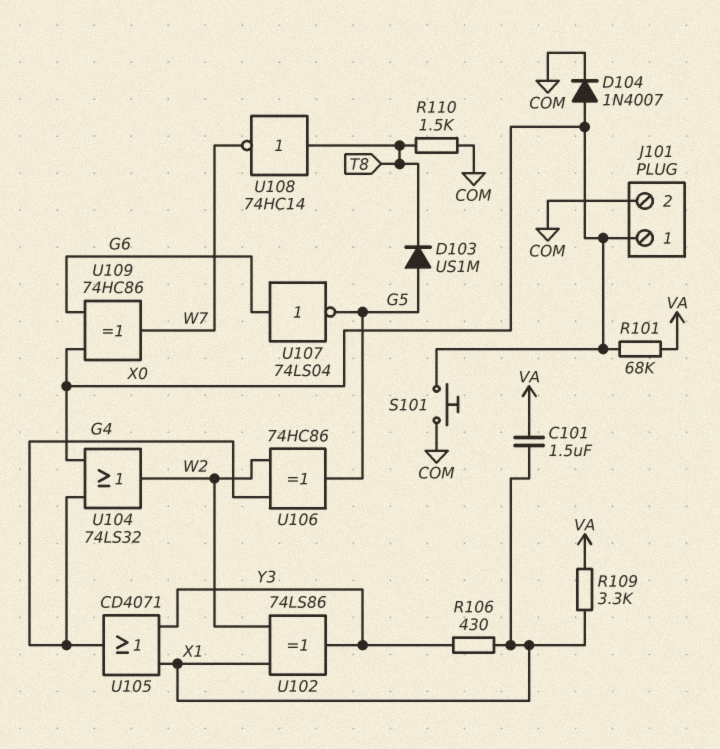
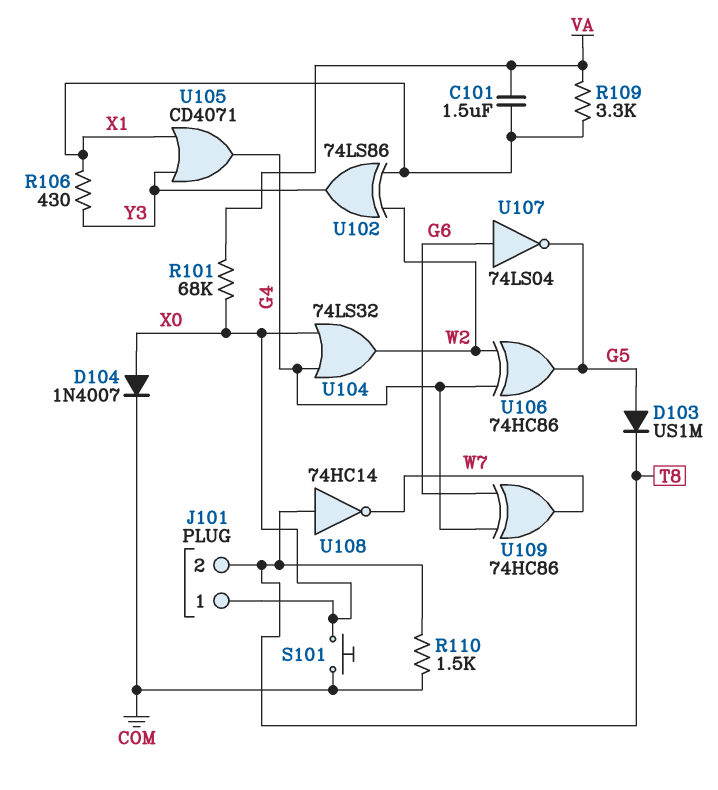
J101 pin 2: COM -> T8
U109: XOR 74HC86 (in G6, in X0, out W7) -> XOR 74HC86 (in G4, in G6, out W7)

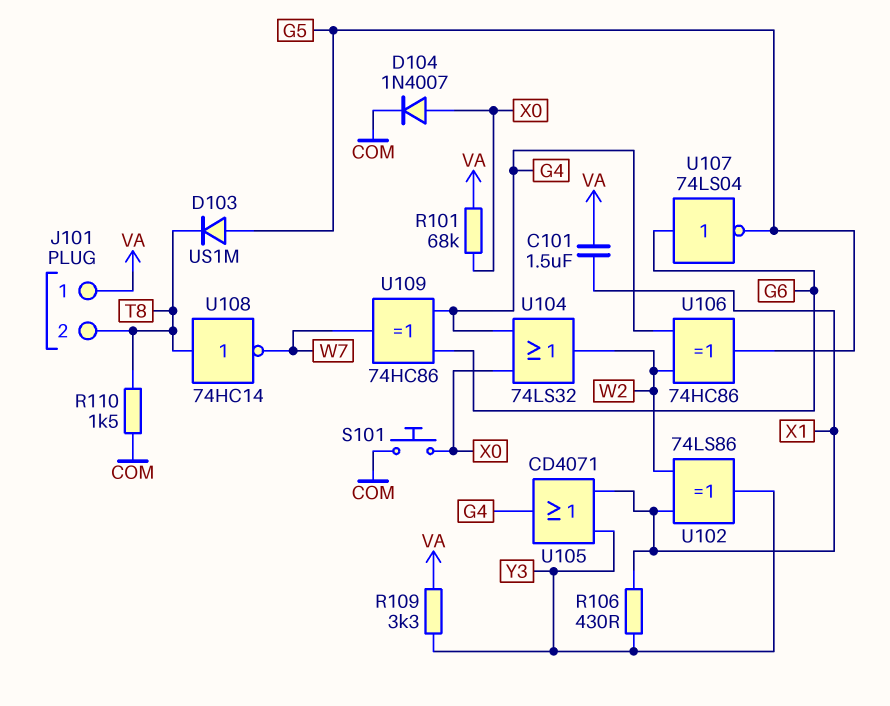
J101 pin 1: X0 -> VA
R109: 3.3k (VA, X1) -> 3.3k (VA, Y3)

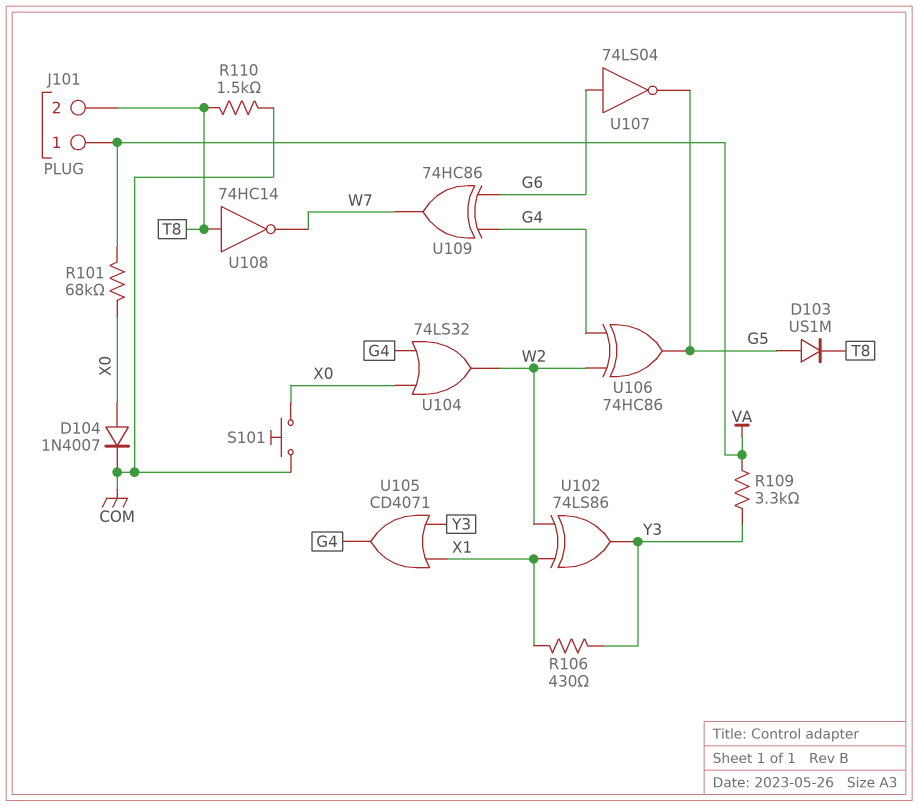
C101: 1.5uF (VA, X1) -> none

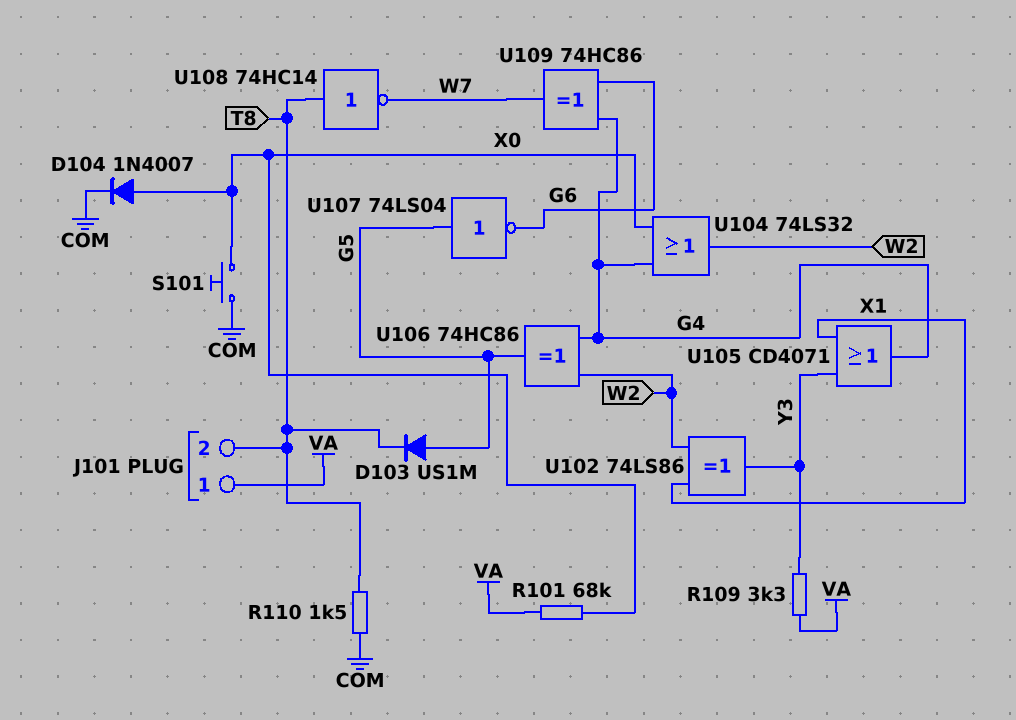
R106: 430 (X1, Y3) -> none
U107: NOT 74LS04 (in G6, out G5) -> NOT 74LS04 (in G5, out G6)

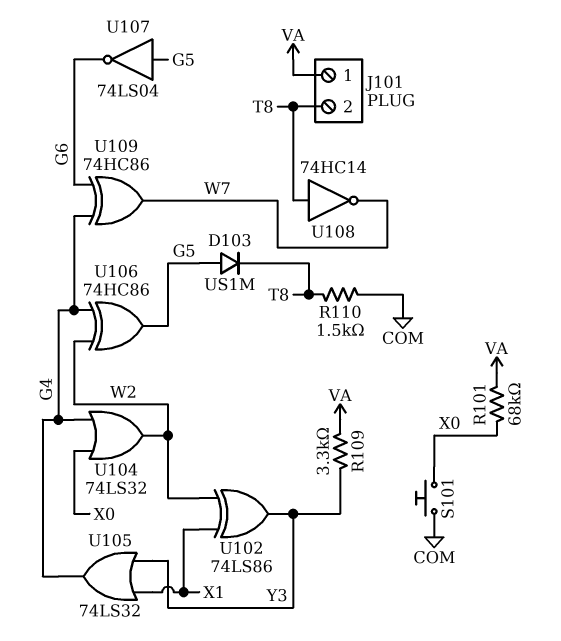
D104: diode 1N4007 (A X0, K COM) -> none
U105: OR CD4071 (in X1, in Y3, out G4) -> OR 74LS32 (in X1, in Y3, out G4)

